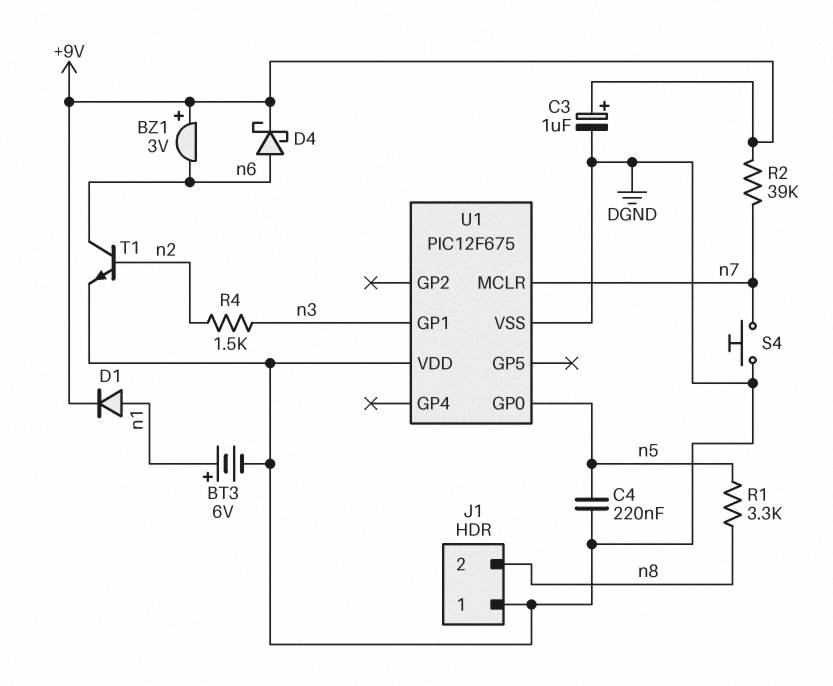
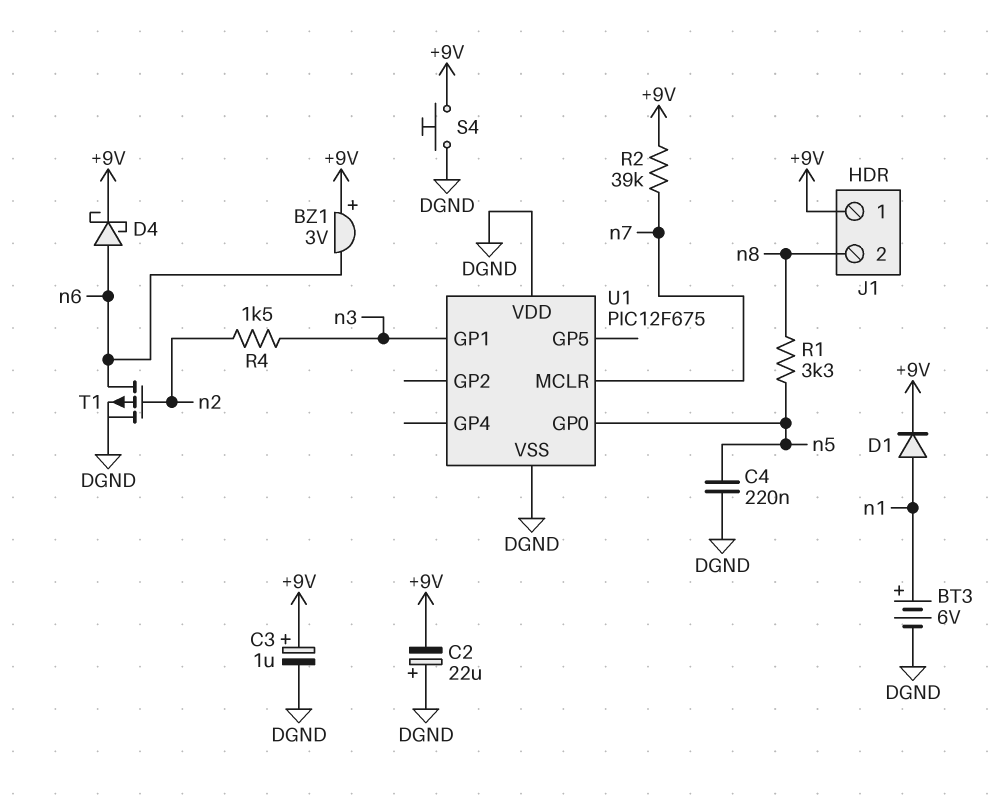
C2: none -> 22uF (plus DGND, minus +9V)
J1 pin 1: DGND -> +9V
S4: button (DGND, n7) -> button (+9V, DGND)
T1: NPN (B n2, C n6, E DGND) -> PMOS (G n2, D n6, S DGND)

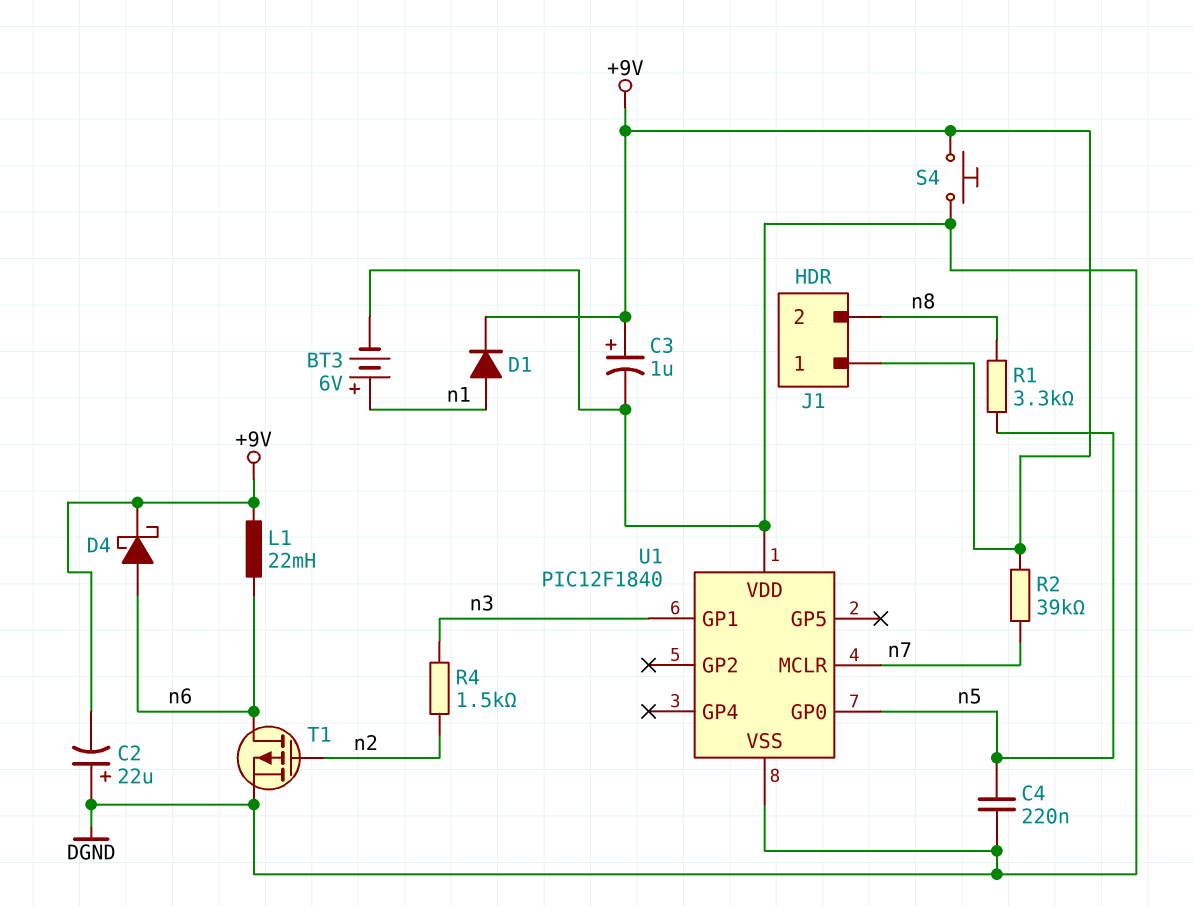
BZ1: buzzer 3V (plus +9V, minus n6) -> none
L1: none -> 22mH (+9V, n6)
U1: PIC12F675 -> PIC12F1840

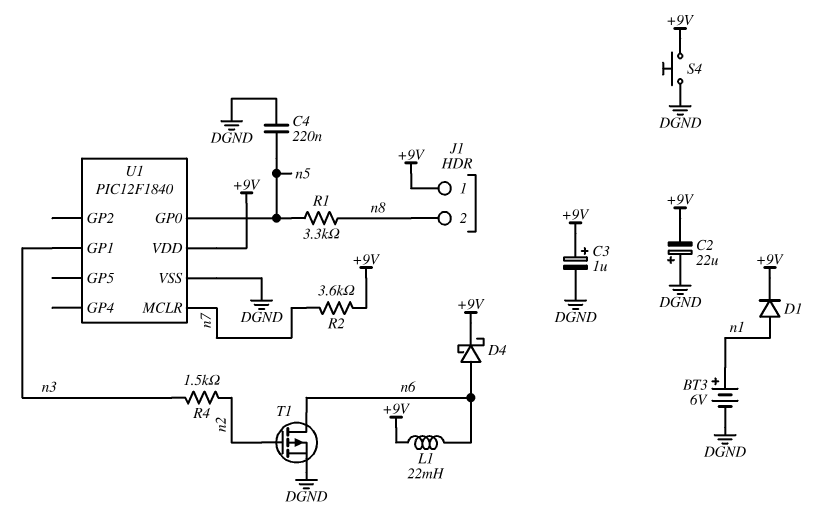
R2: 39k (+9V, n7) -> 3.6k (+9V, n7)
U1 pin VDD: DGND -> +9V

